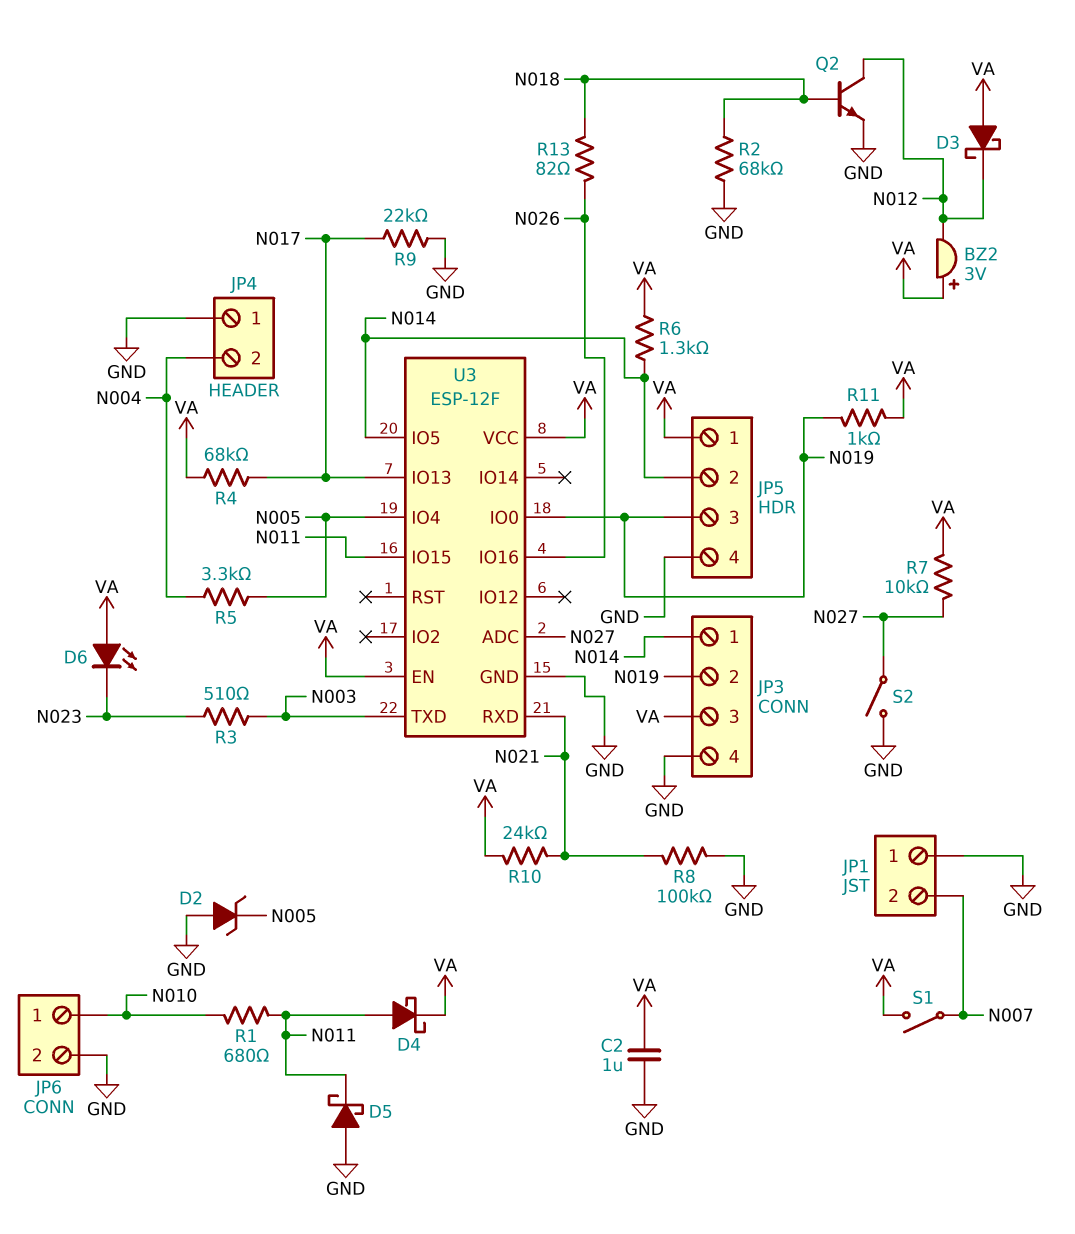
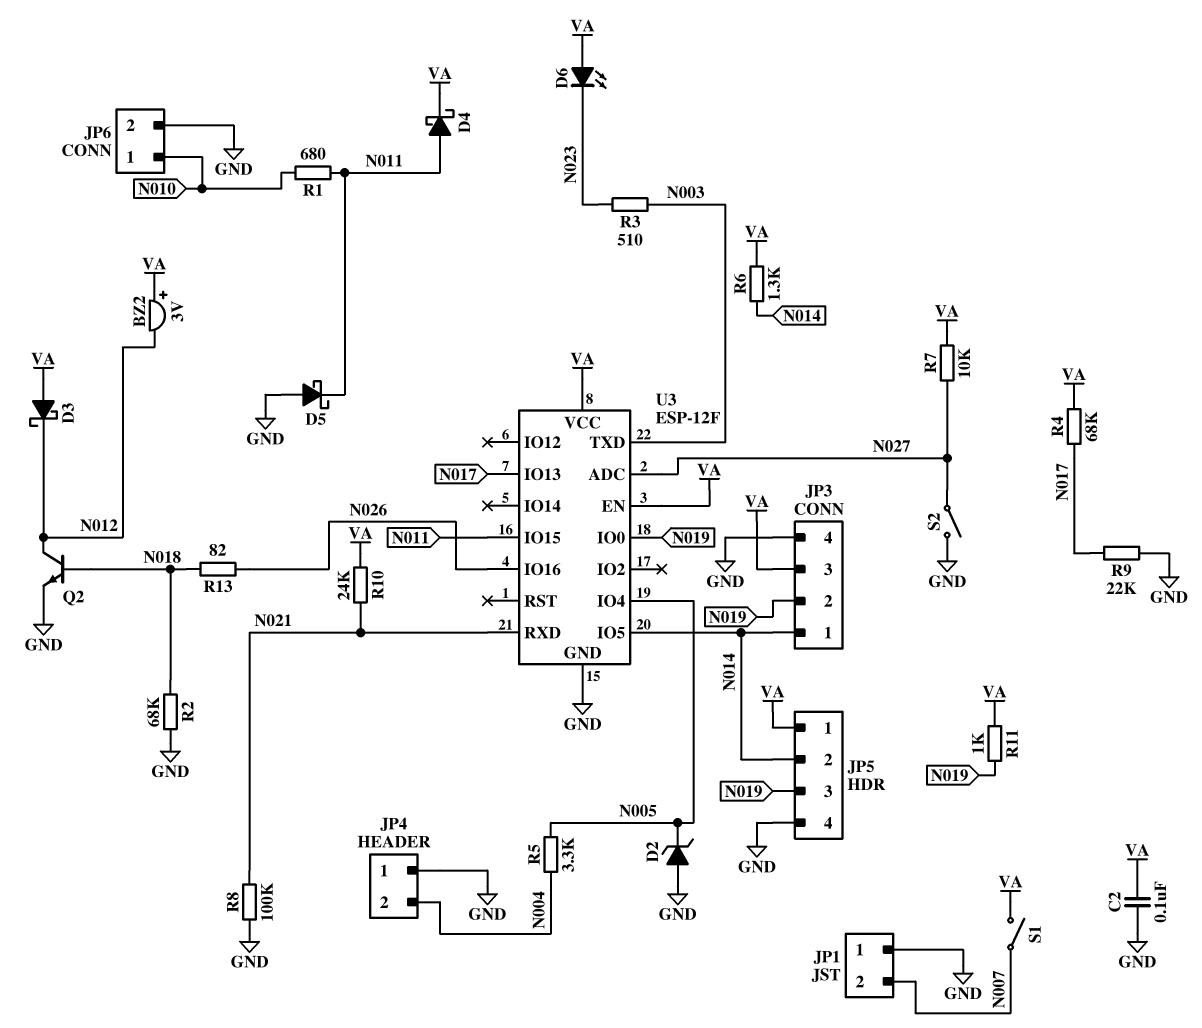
C2: 1uF (GND, VA) -> 100nF (GND, VA)

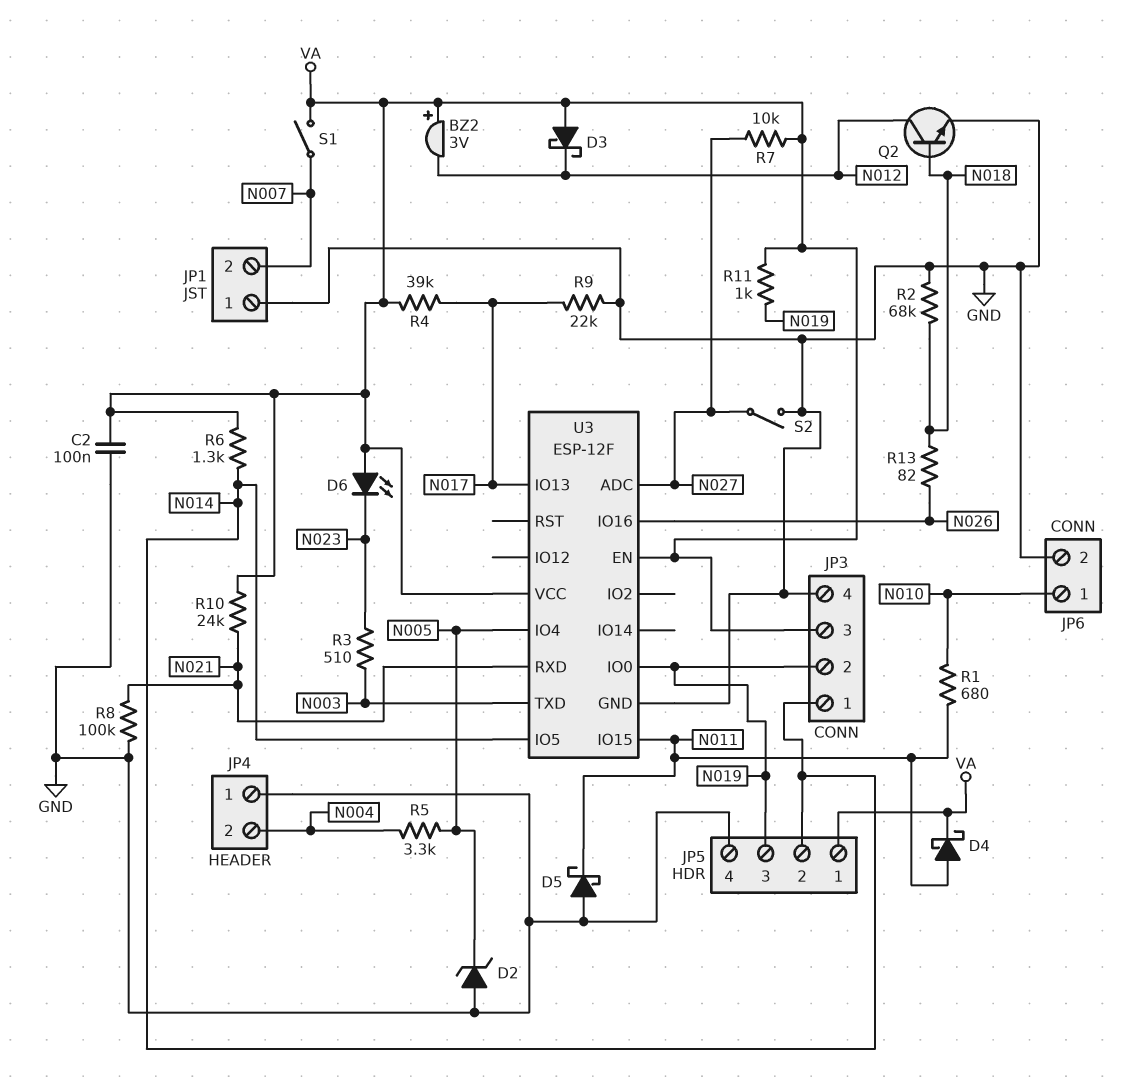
R4: 68k (N017, VA) -> 39k (N017, VA)

